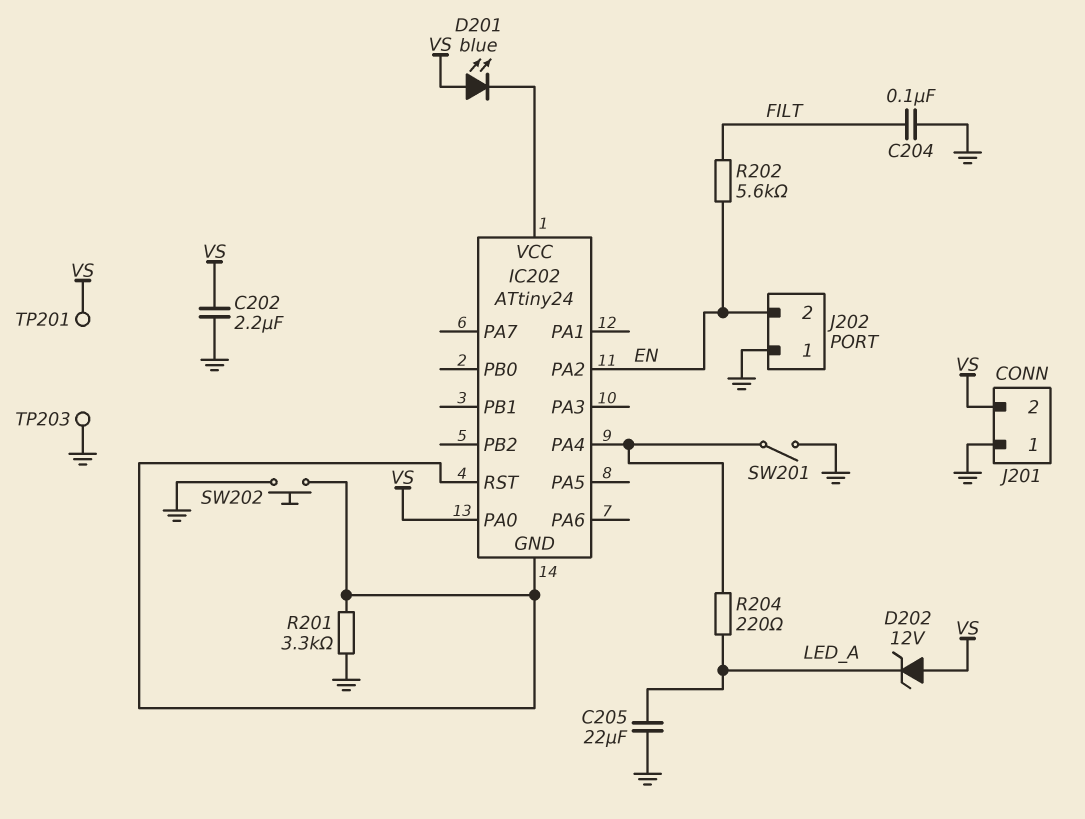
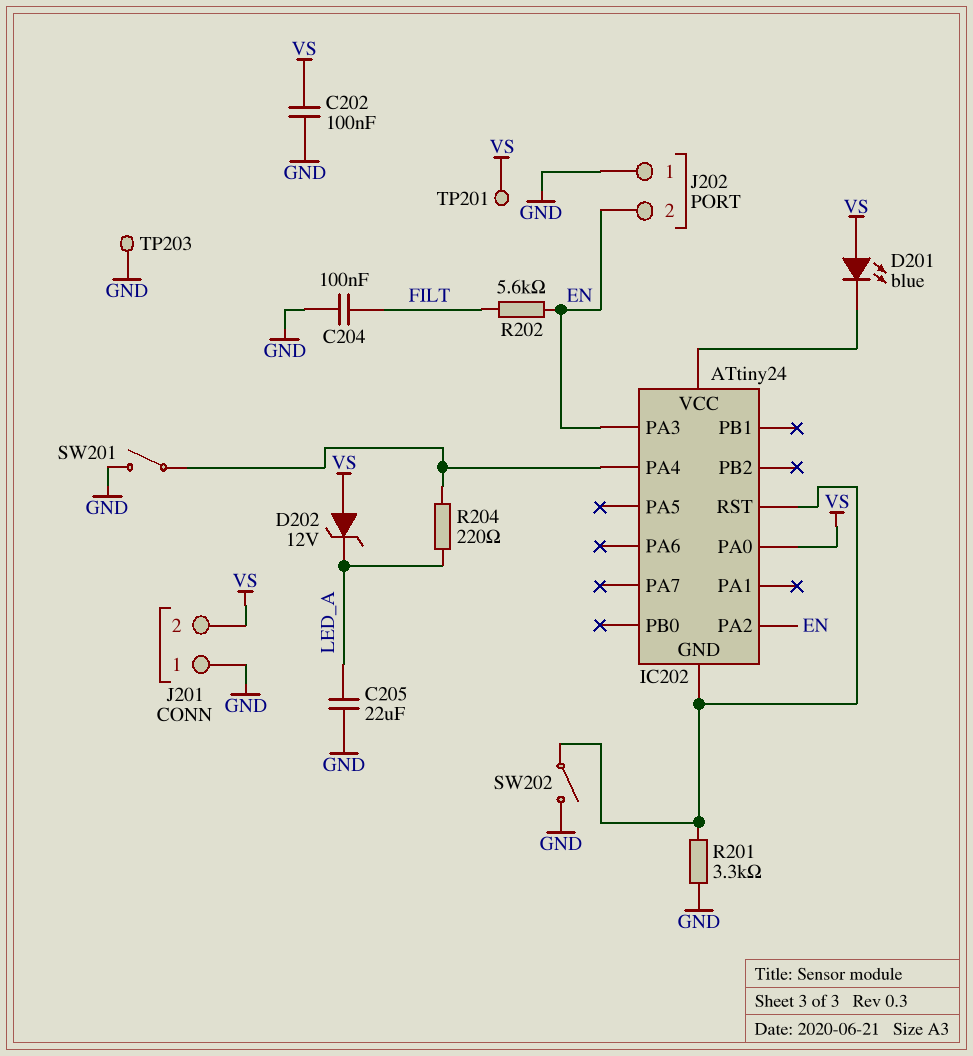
C202: 2.2uF (GND, VS) -> 100nF (GND, VS)
IC202 pin PA3: none -> EN
SW202: button (GND, IC202/GND) -> switch (GND, IC202/GND)

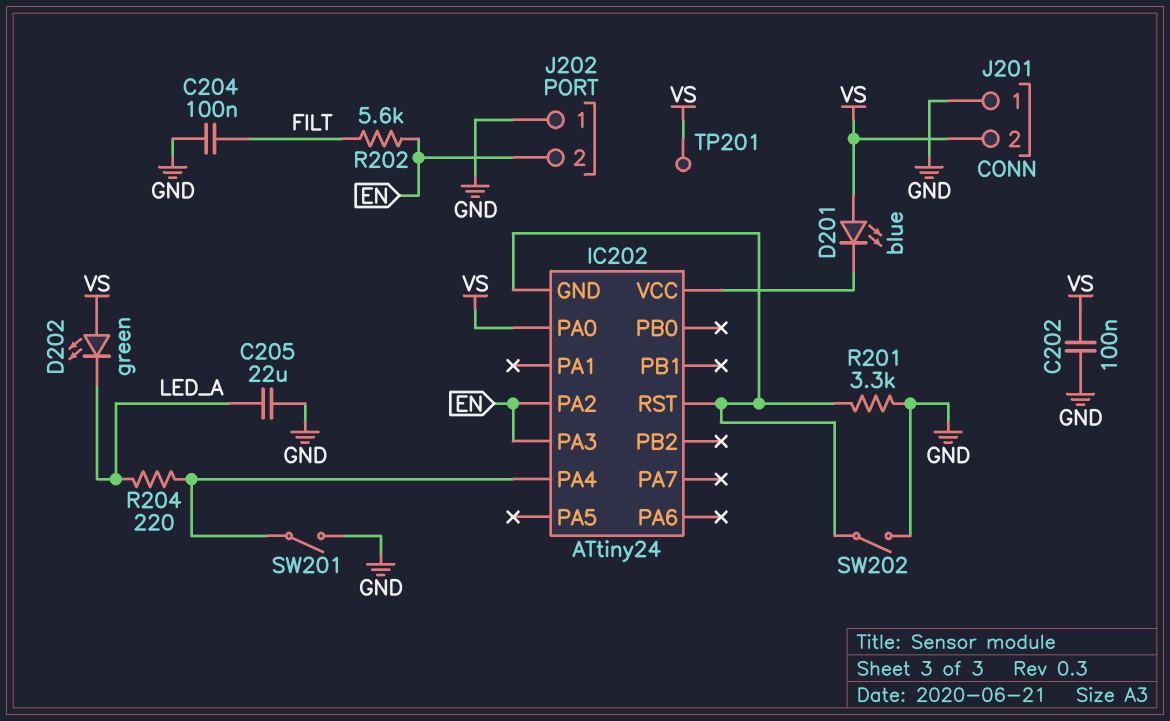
D202: zener 12V (A VS, K LED_A) -> LED green (A VS, K LED_A)
TP203: test point (GND) -> none

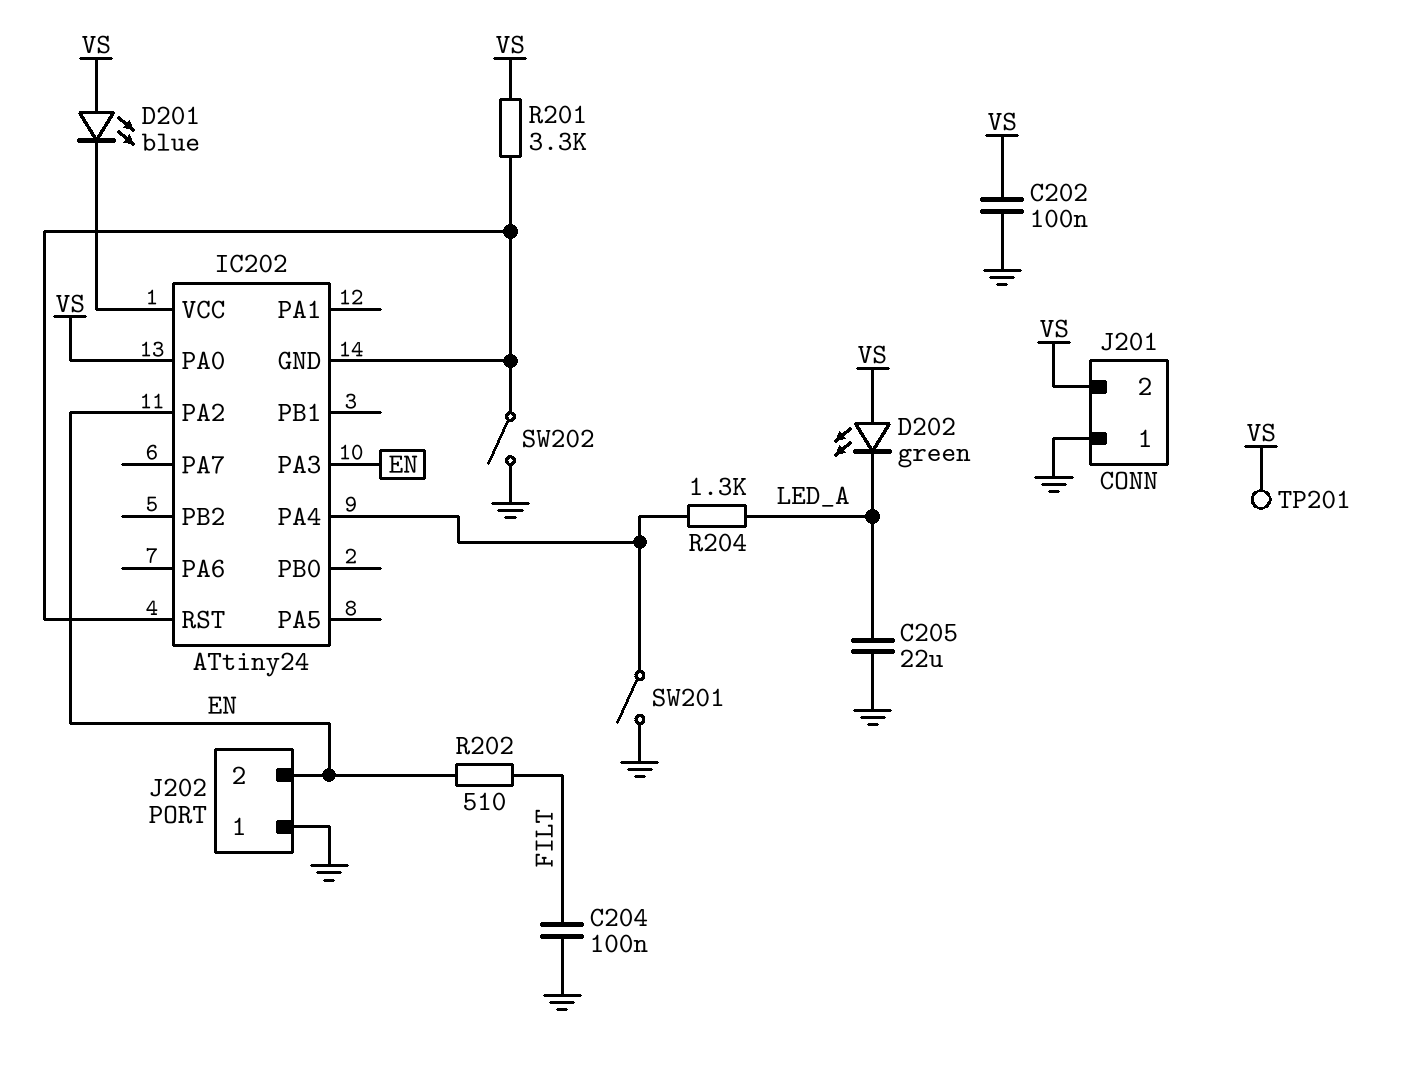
R201: 3.3k (GND, IC202/GND) -> 3.3k (IC202/GND, VS)
R202: 5.6k (EN, FILT) -> 510 (EN, FILT)
R204: 220 (IC202/PA4, LED_A) -> 1.3k (IC202/PA4, LED_A)

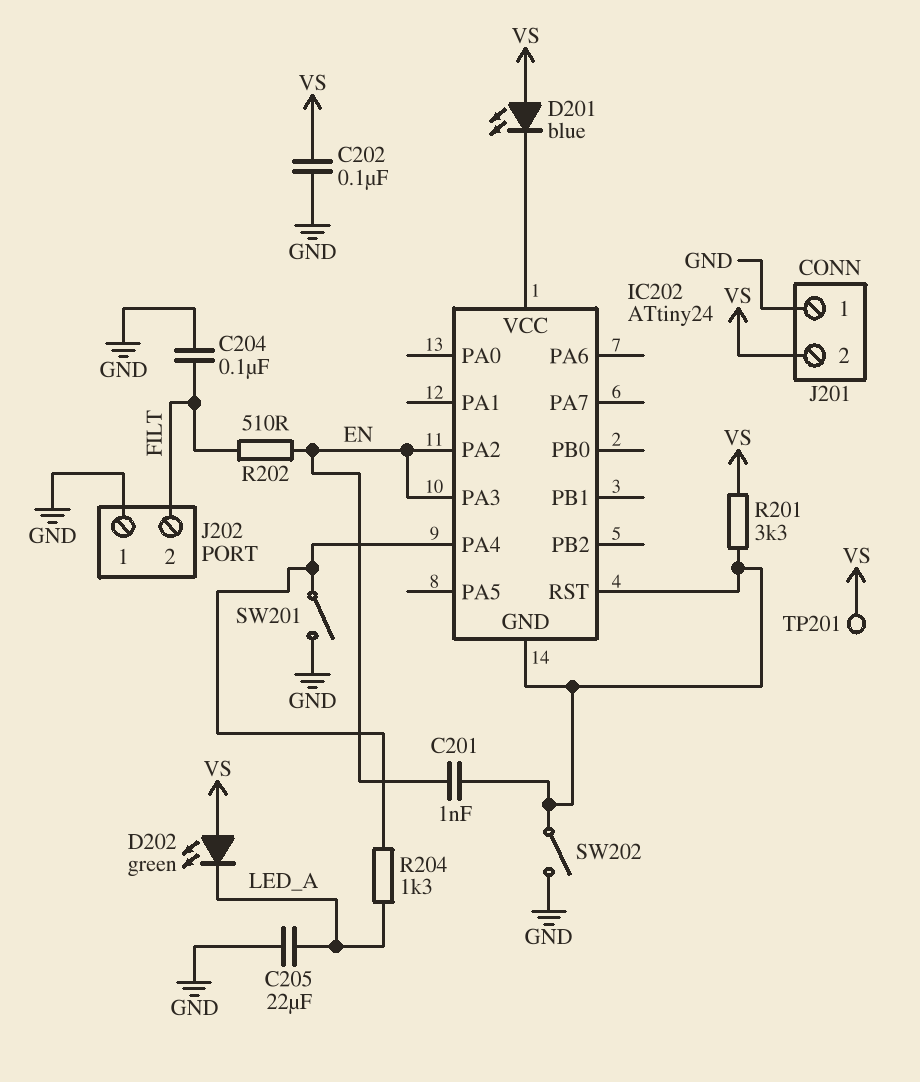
C201: none -> 1nF (EN, IC202/GND)
IC202 pin PA0: VS -> none
J202 pin 2: EN -> FILT

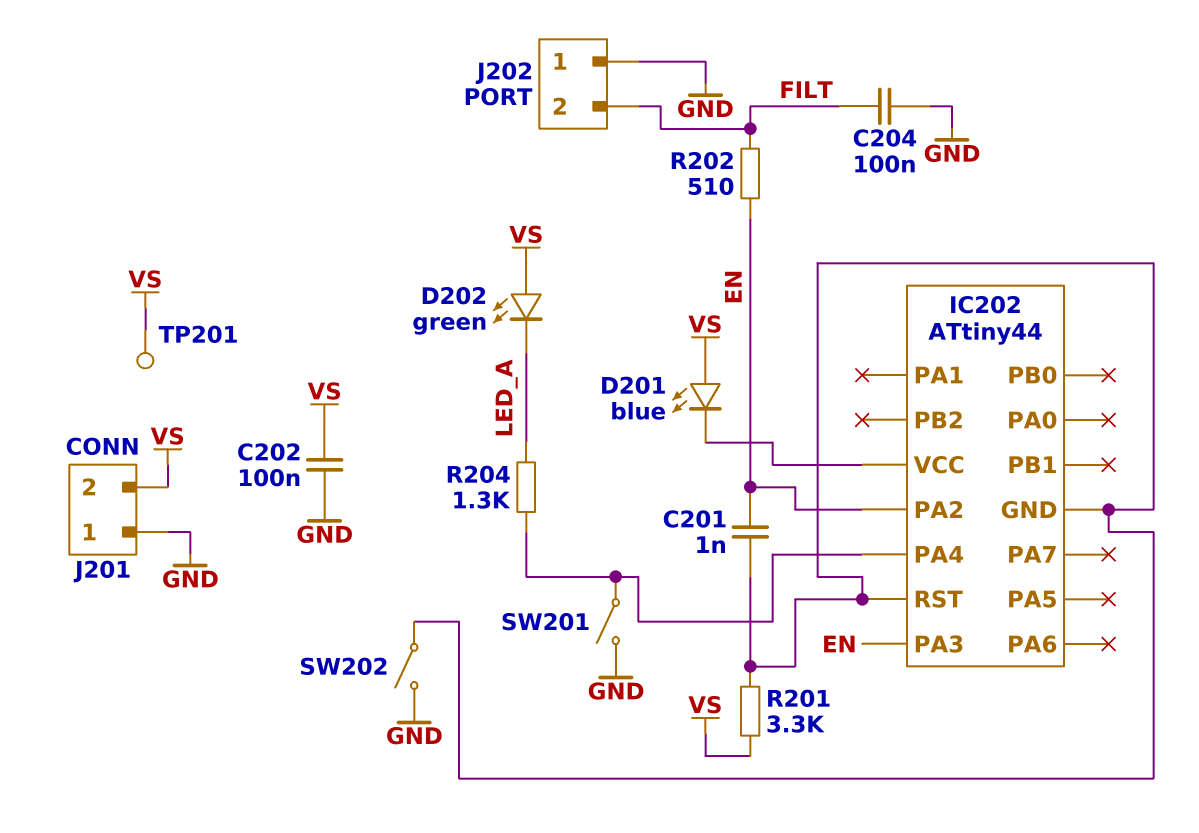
C205: 22uF (GND, LED_A) -> none
IC202: ATtiny24 -> ATtiny44

